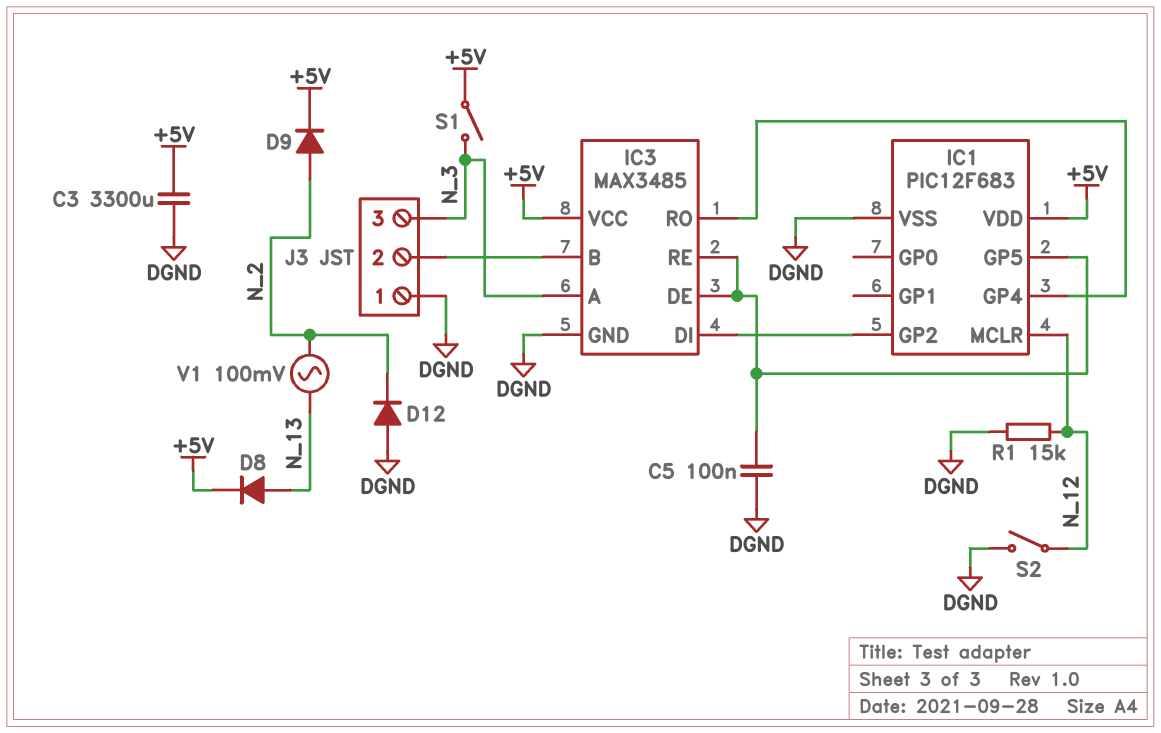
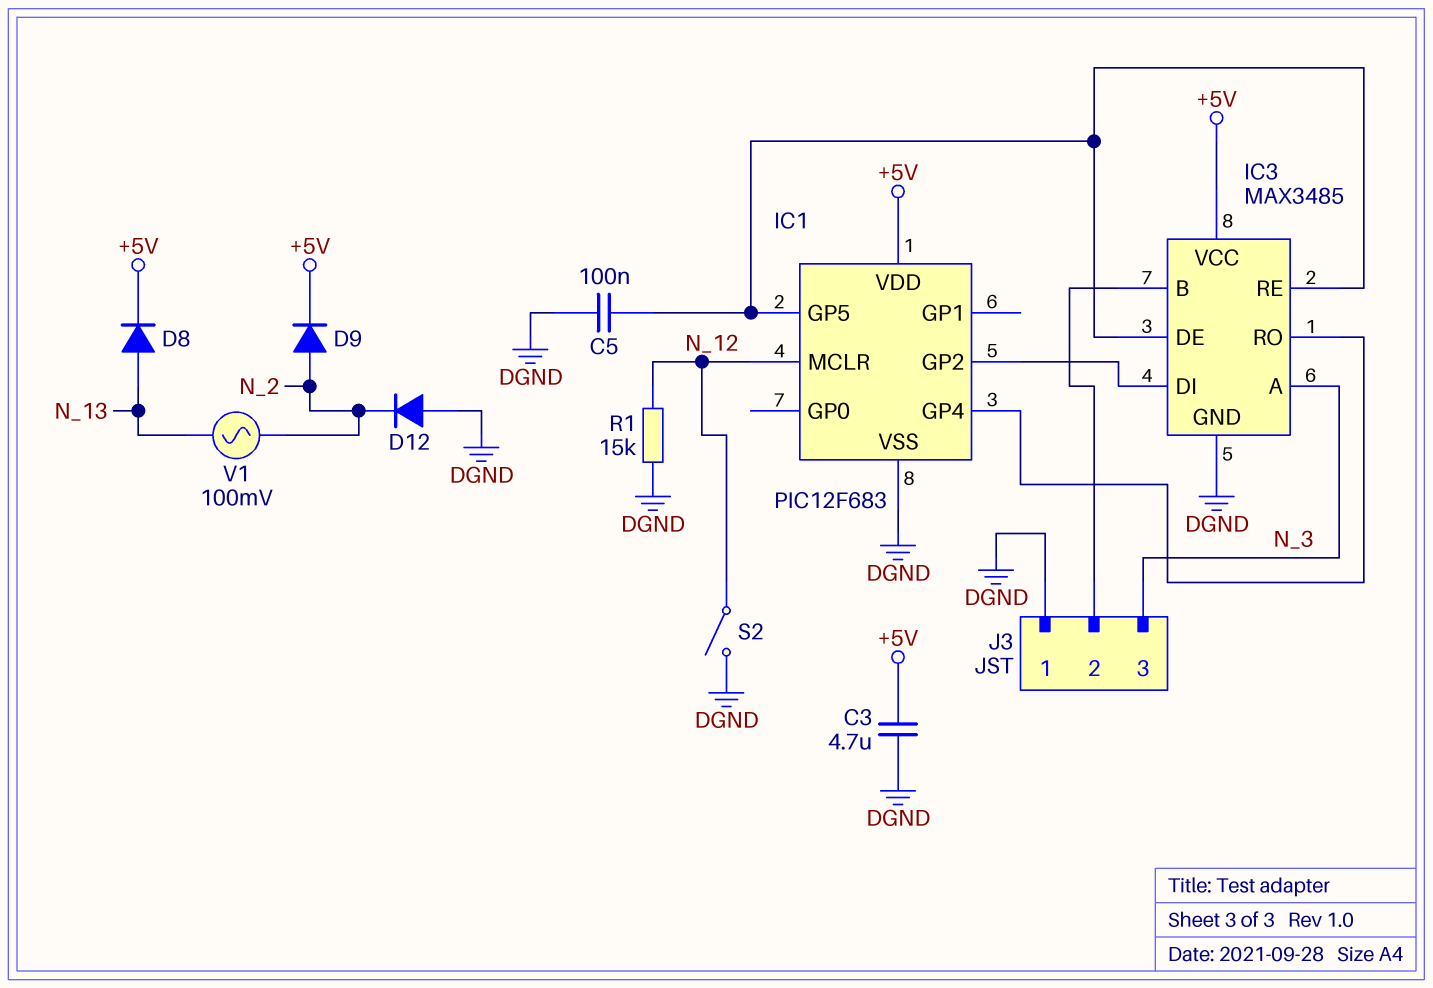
C3: 3300uF (+5V, DGND) -> 4.7uF (+5V, DGND)
S1: switch (+5V, N_3) -> none

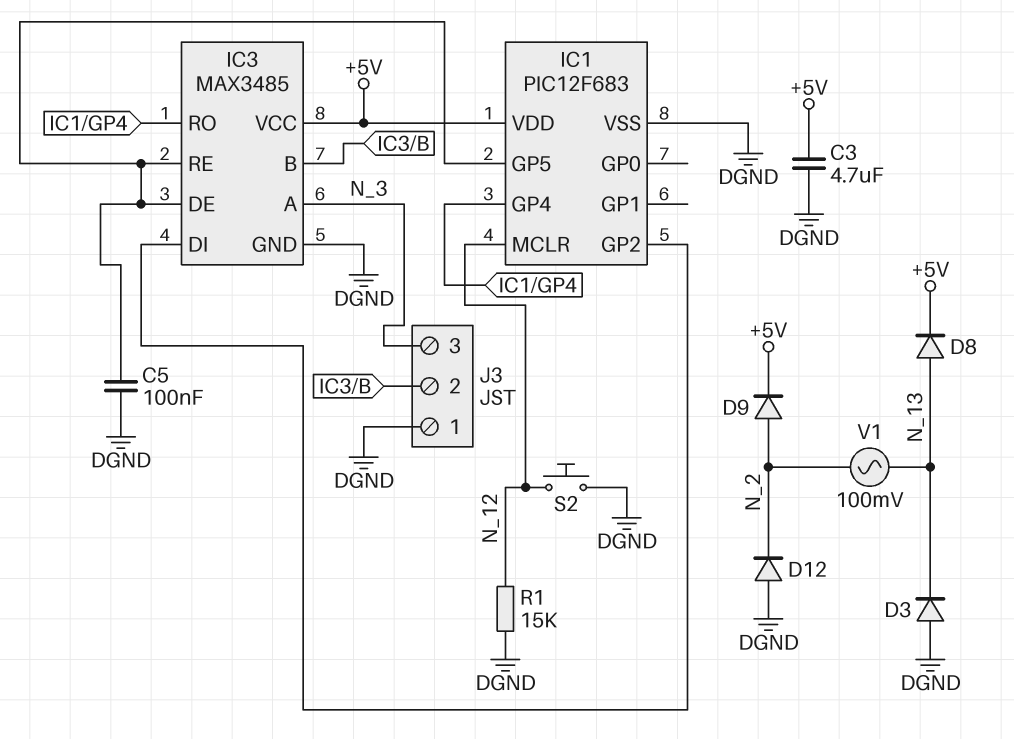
D3: none -> diode (A DGND, K N_13)
S2: switch (DGND, N_12) -> button (DGND, N_12)

